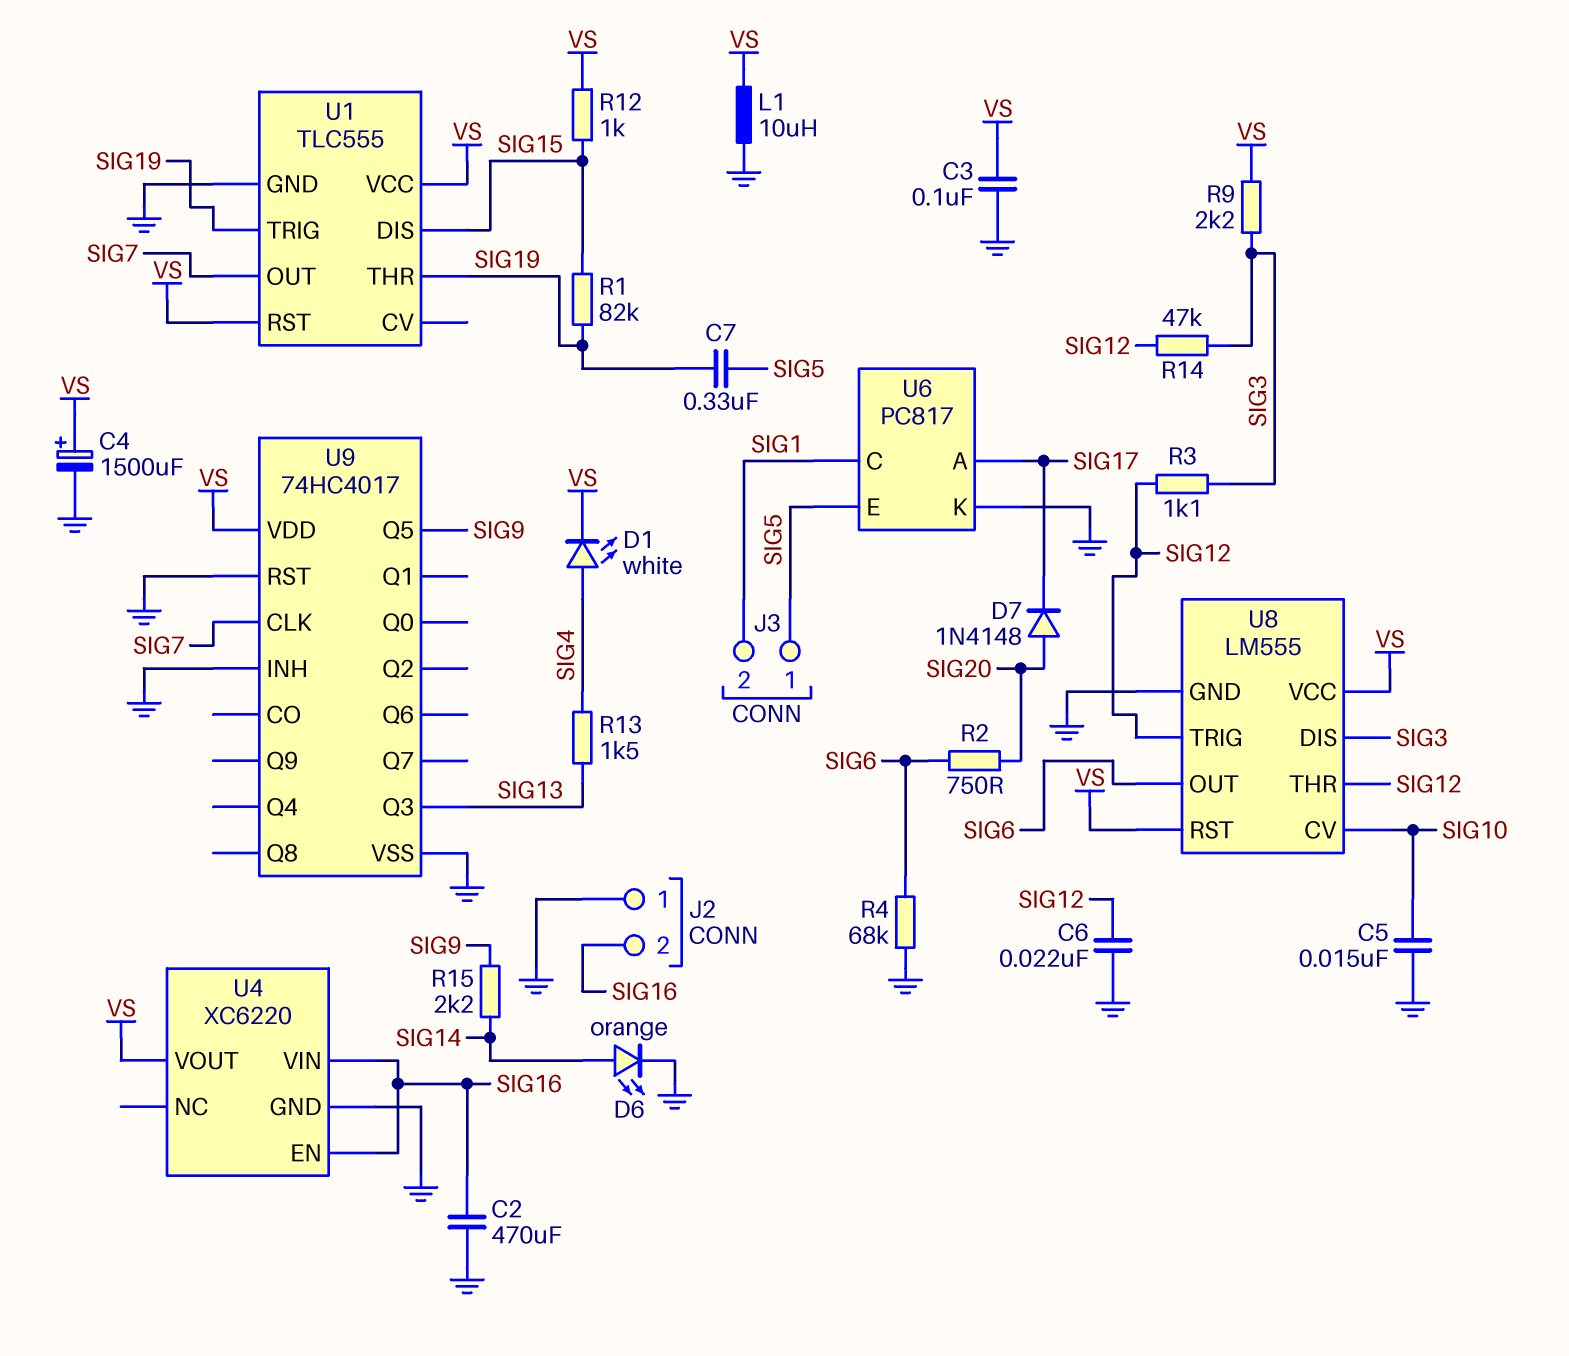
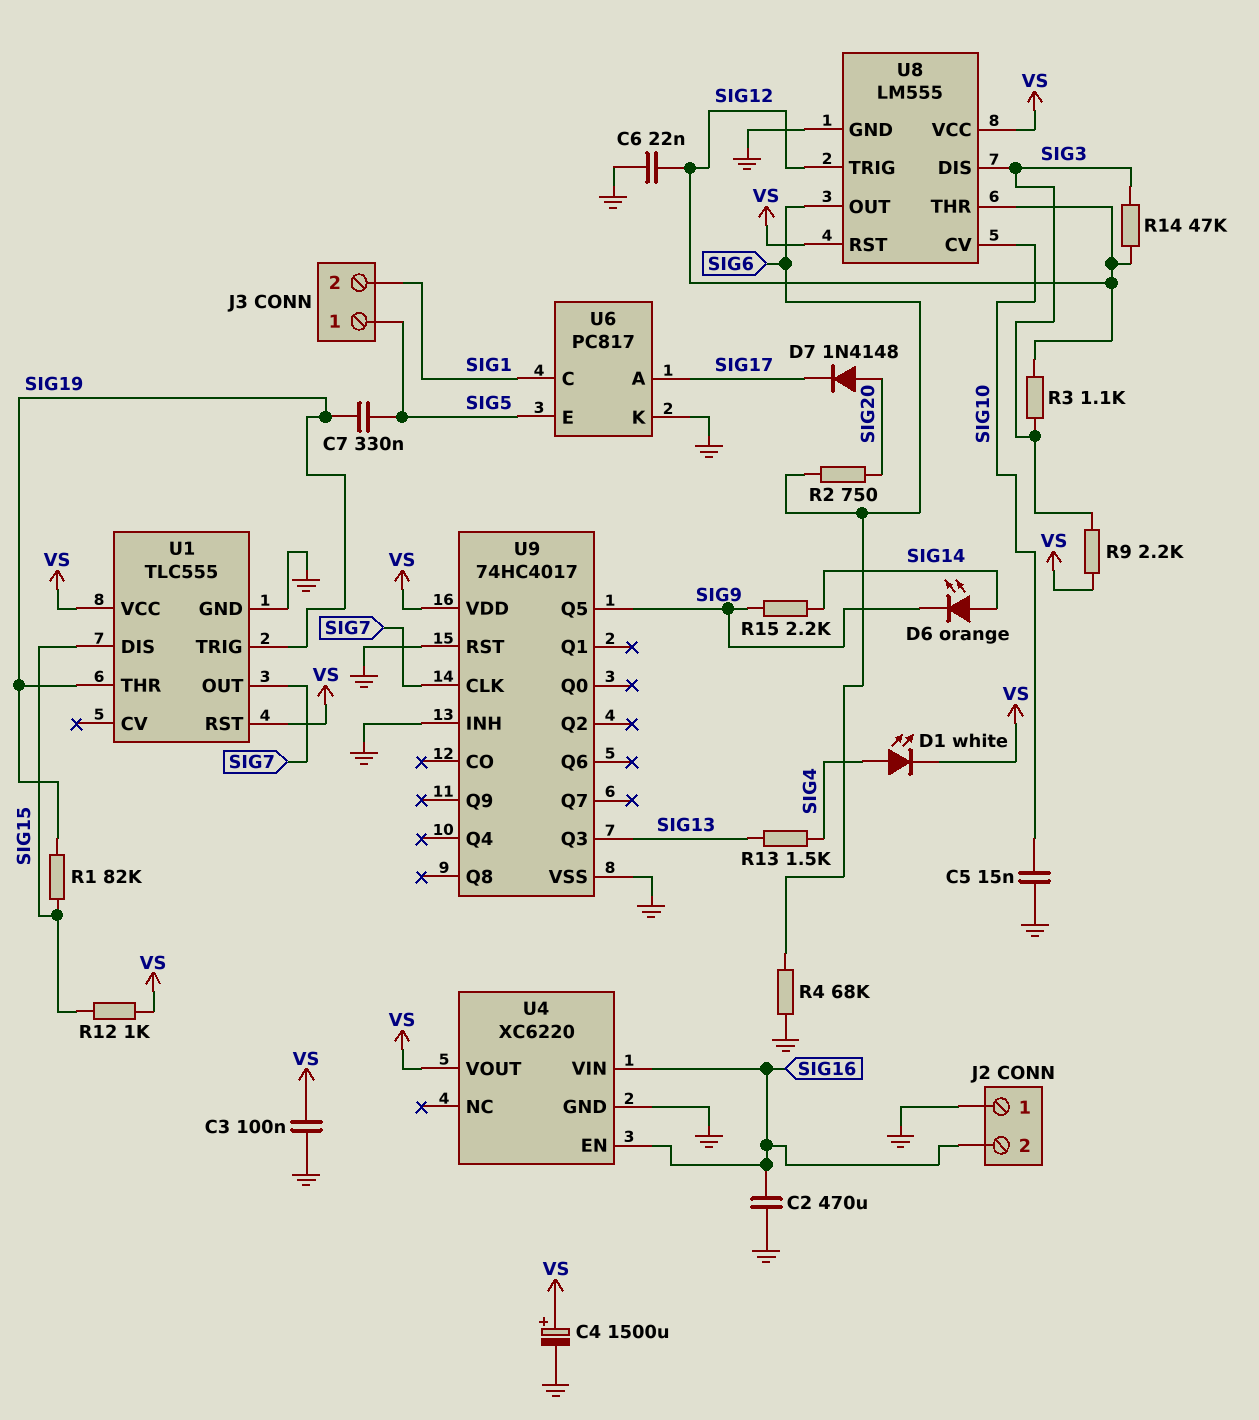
D6: LED orange (A SIG14, K GND) -> LED orange (A SIG14, K SIG9)
L1: 10uH (GND, VS) -> none

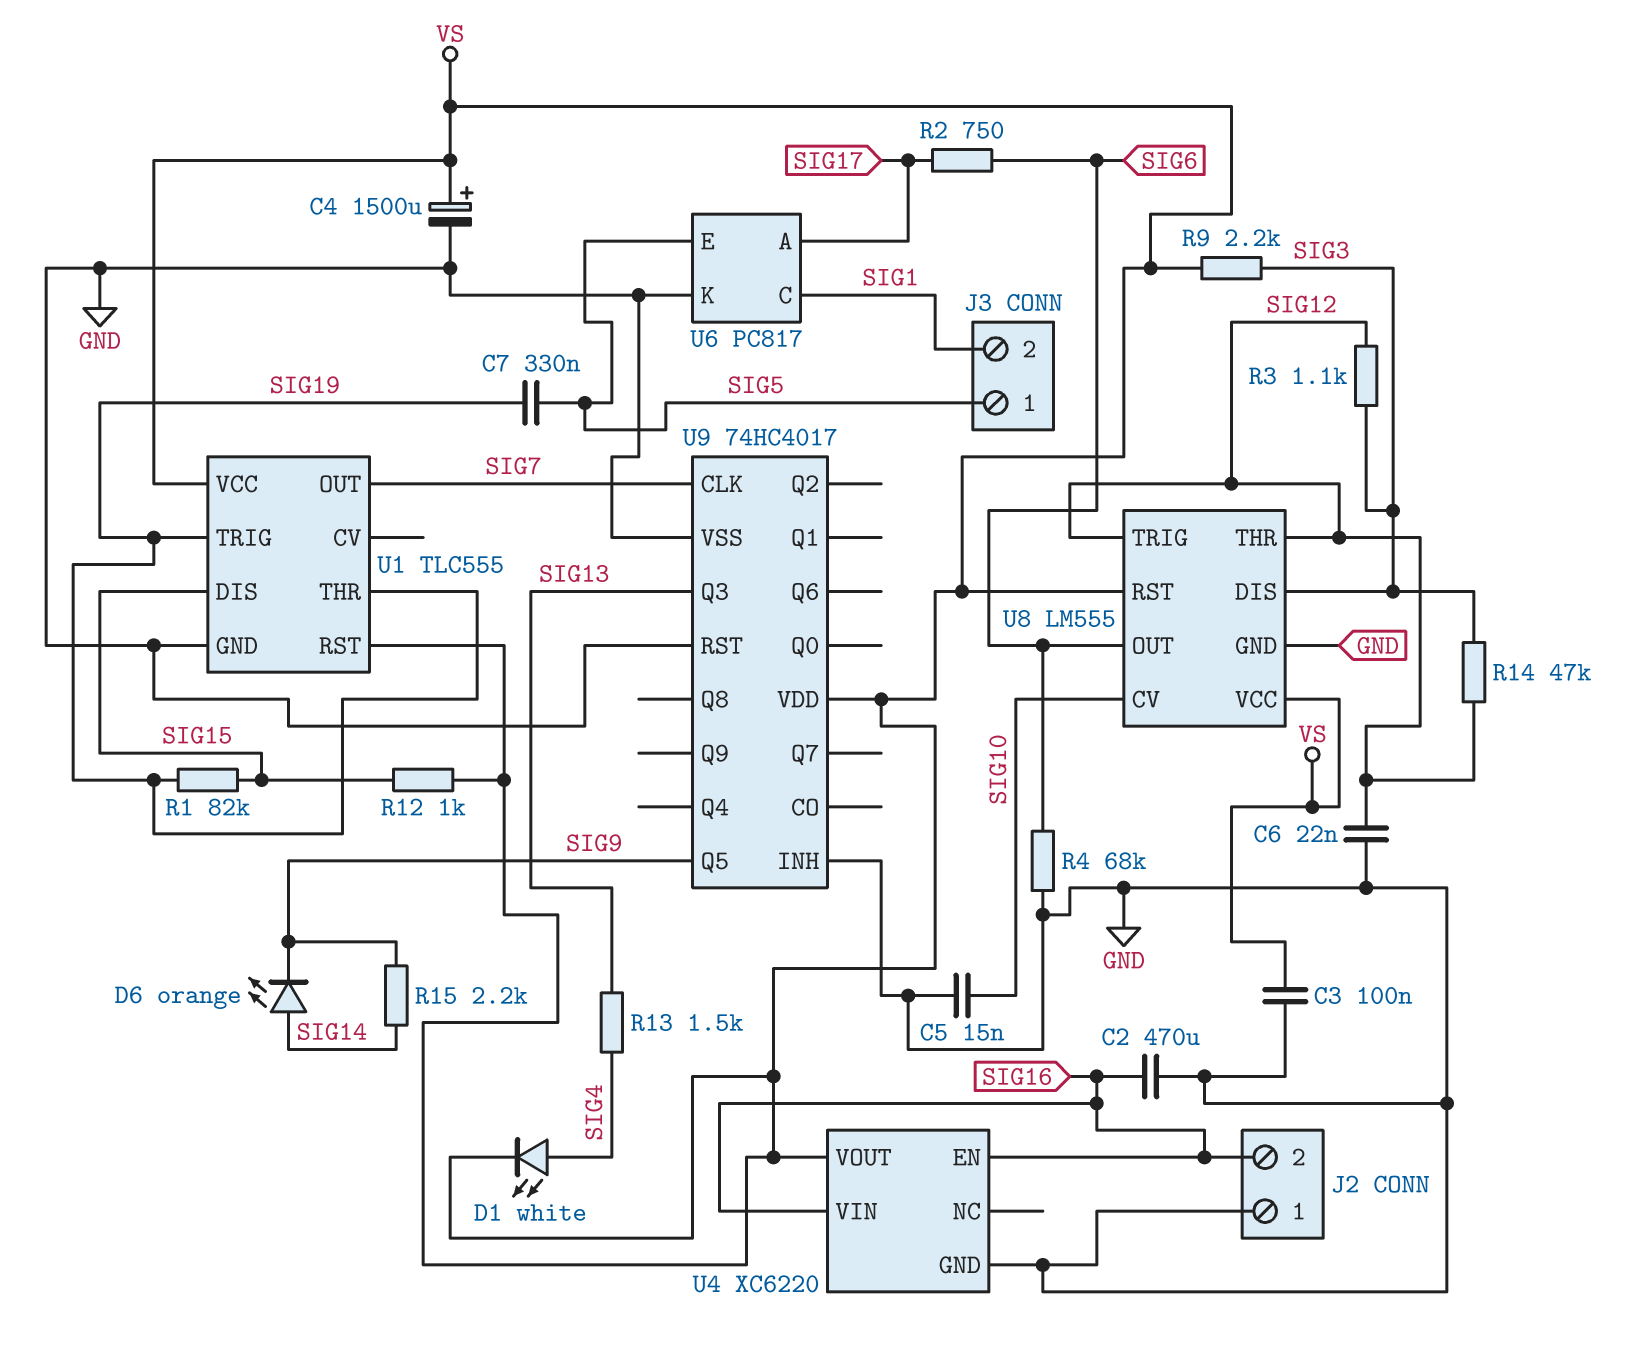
D7: diode 1N4148 (A SIG20, K SIG17) -> none
R2: 750 (SIG6, SIG20) -> 750 (SIG6, SIG17)

